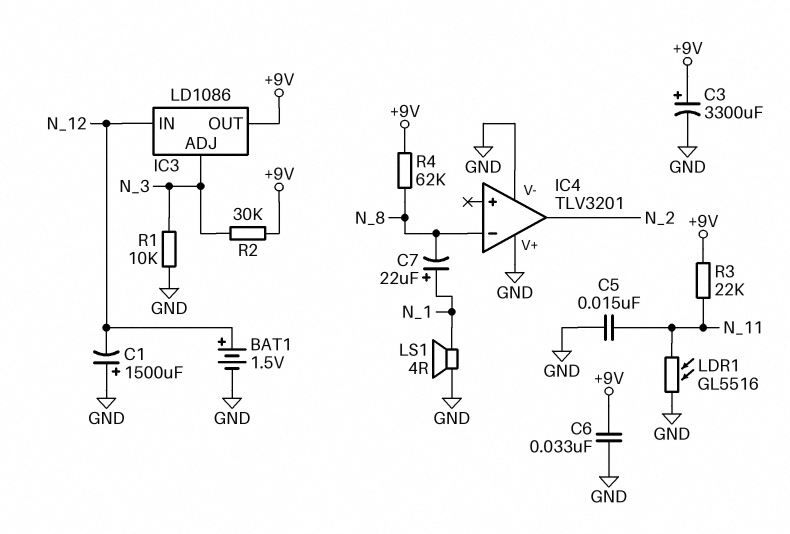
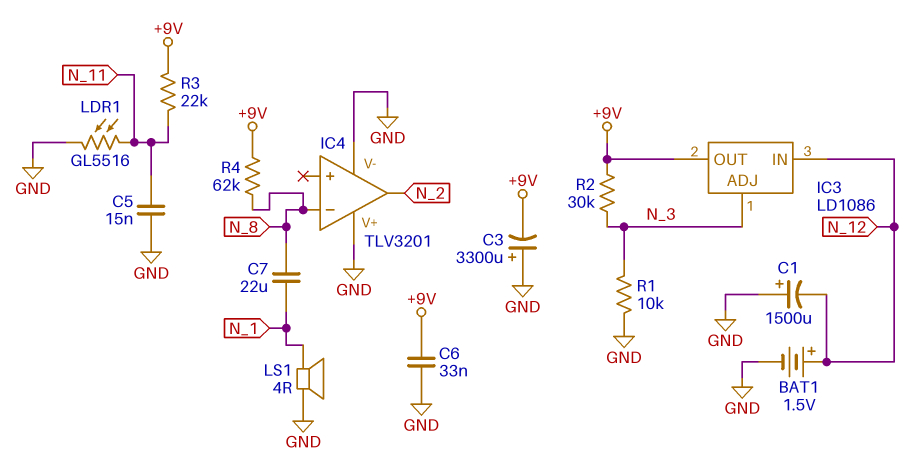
C3: 3300uF (plus +9V, minus GND) -> 3300uF (plus GND, minus +9V)
C7: 22uF (plus N_1, minus N_8) -> 22uF (N_1, N_8)

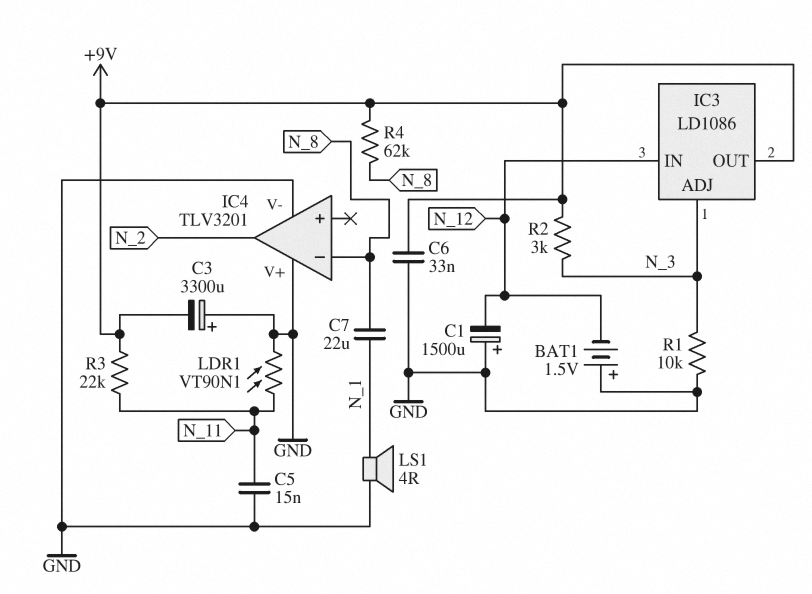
BAT1: 1.5V (plus N_12, minus GND) -> 1.5V (plus GND, minus N_12)
LDR1: GL5516 (GND, N_11) -> VT90N1 (GND, N_11)
R2: 30k (+9V, N_3) -> 3k (+9V, N_3)

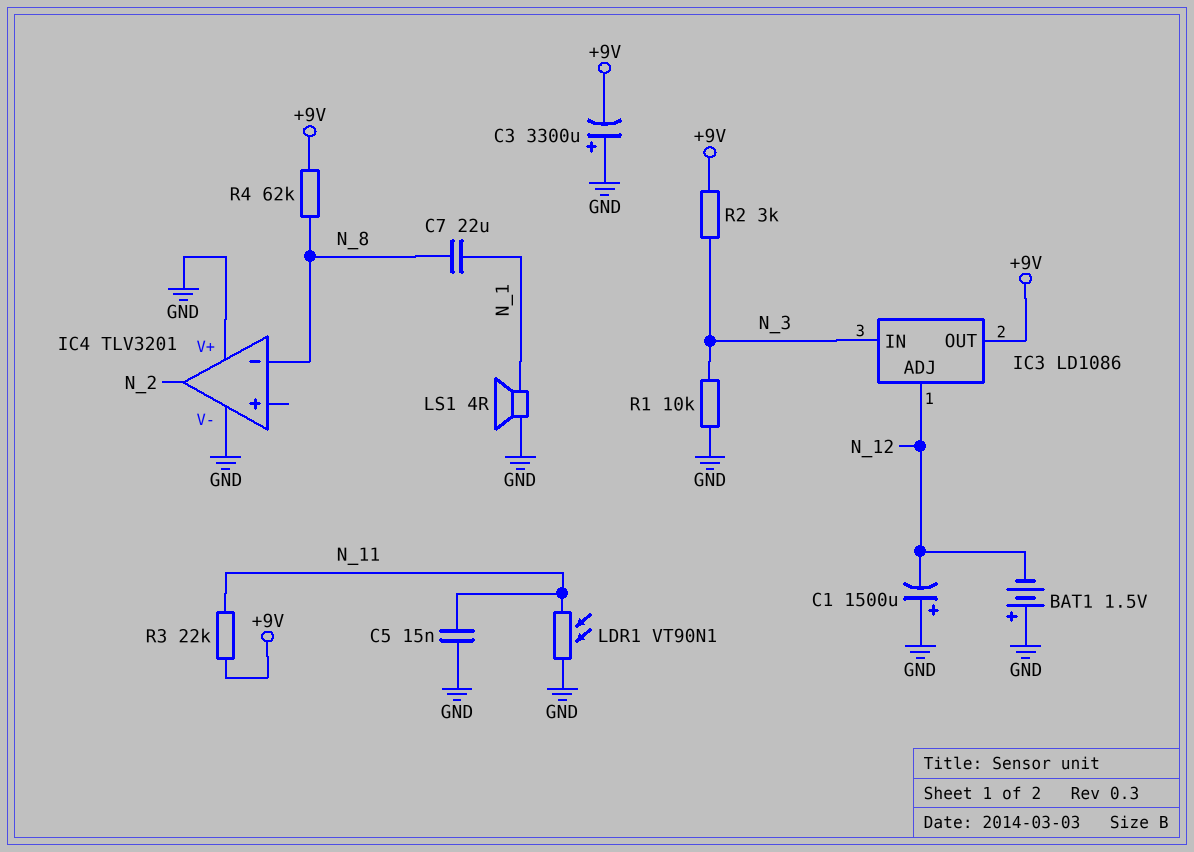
C6: 33nF (+9V, GND) -> none
IC3 pin ADJ: N_3 -> N_12
IC3 pin IN: N_12 -> N_3

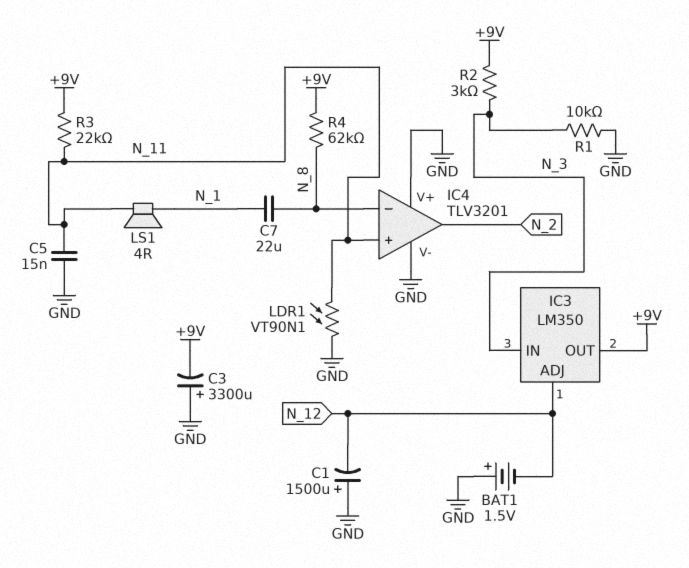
IC3: LD1086 -> LM350
IC4 pin in+: none -> N_11
LS1: speaker 4R (GND, N_1) -> speaker 4R (N_1, N_11)

